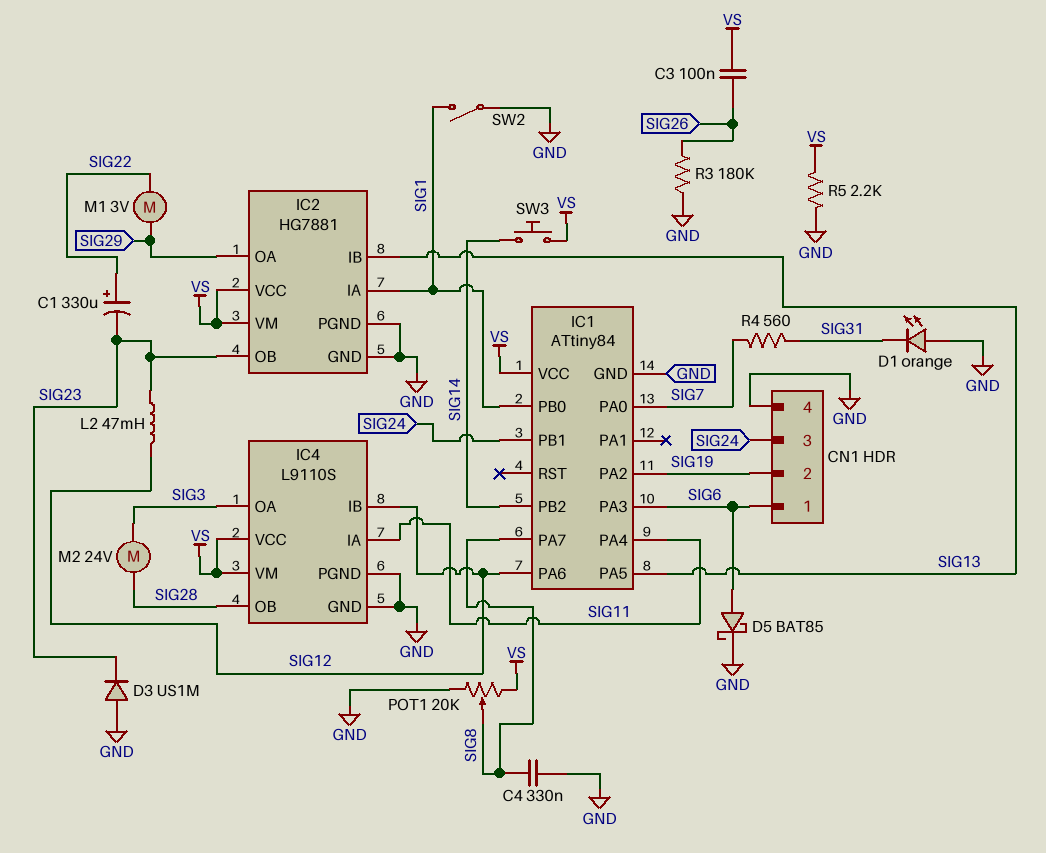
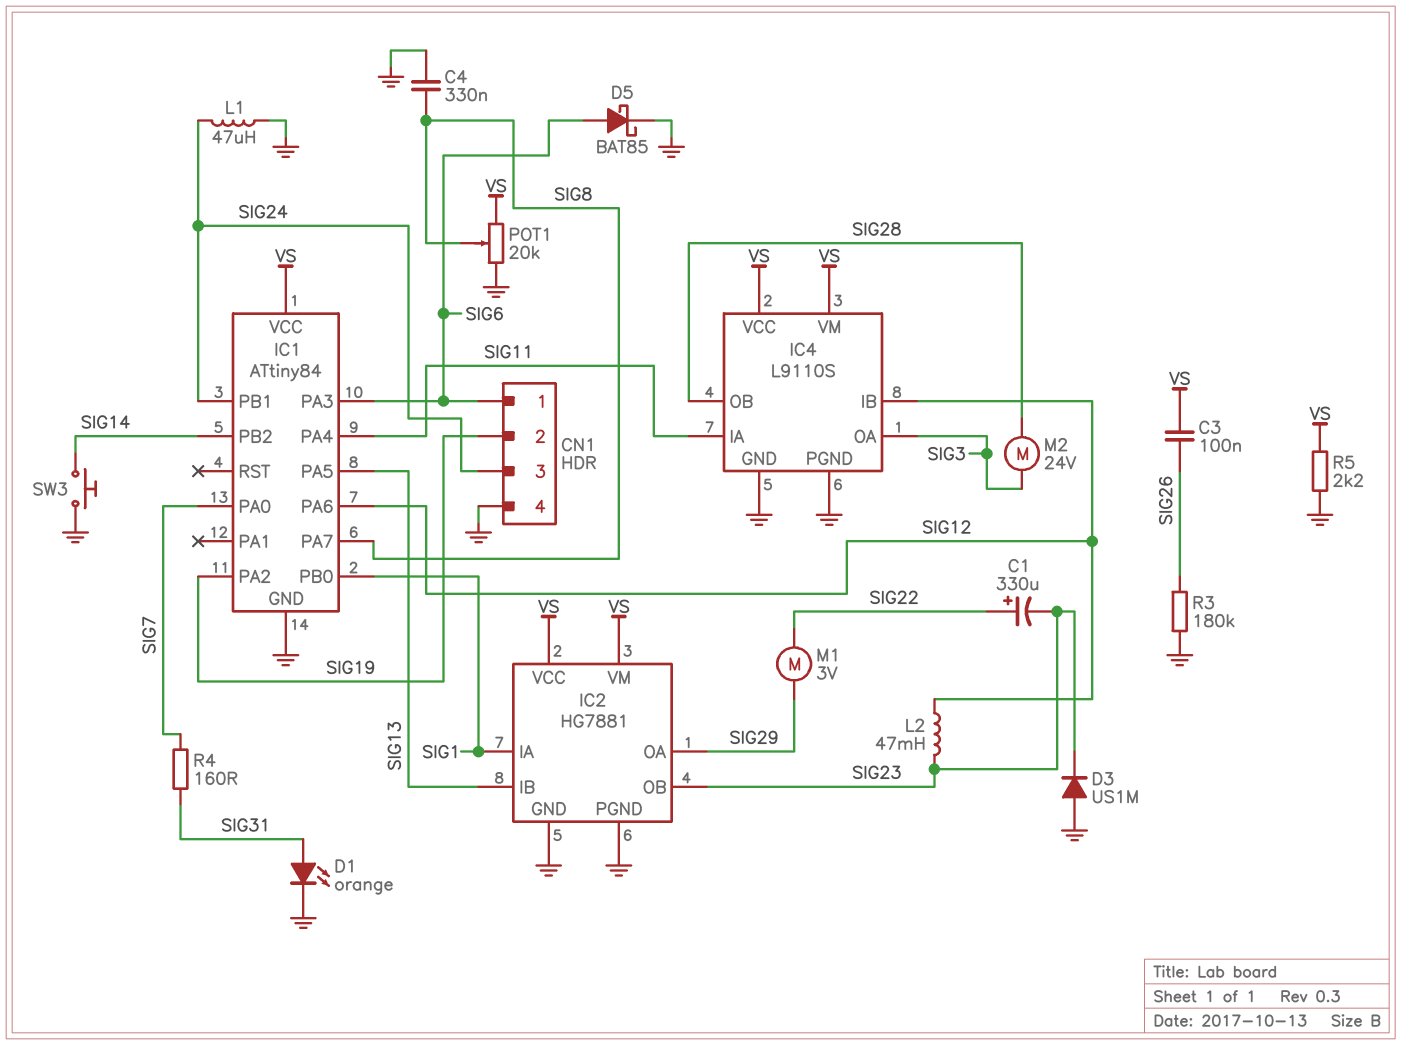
D1: LED orange (A GND, K SIG31) -> LED orange (A SIG31, K GND)
L1: none -> 47uH (GND, SIG24)
R4: 560 (SIG7, SIG31) -> 160 (SIG7, SIG31)
SW2: switch (GND, SIG1) -> none
SW3: button (SIG14, VS) -> button (GND, SIG14)

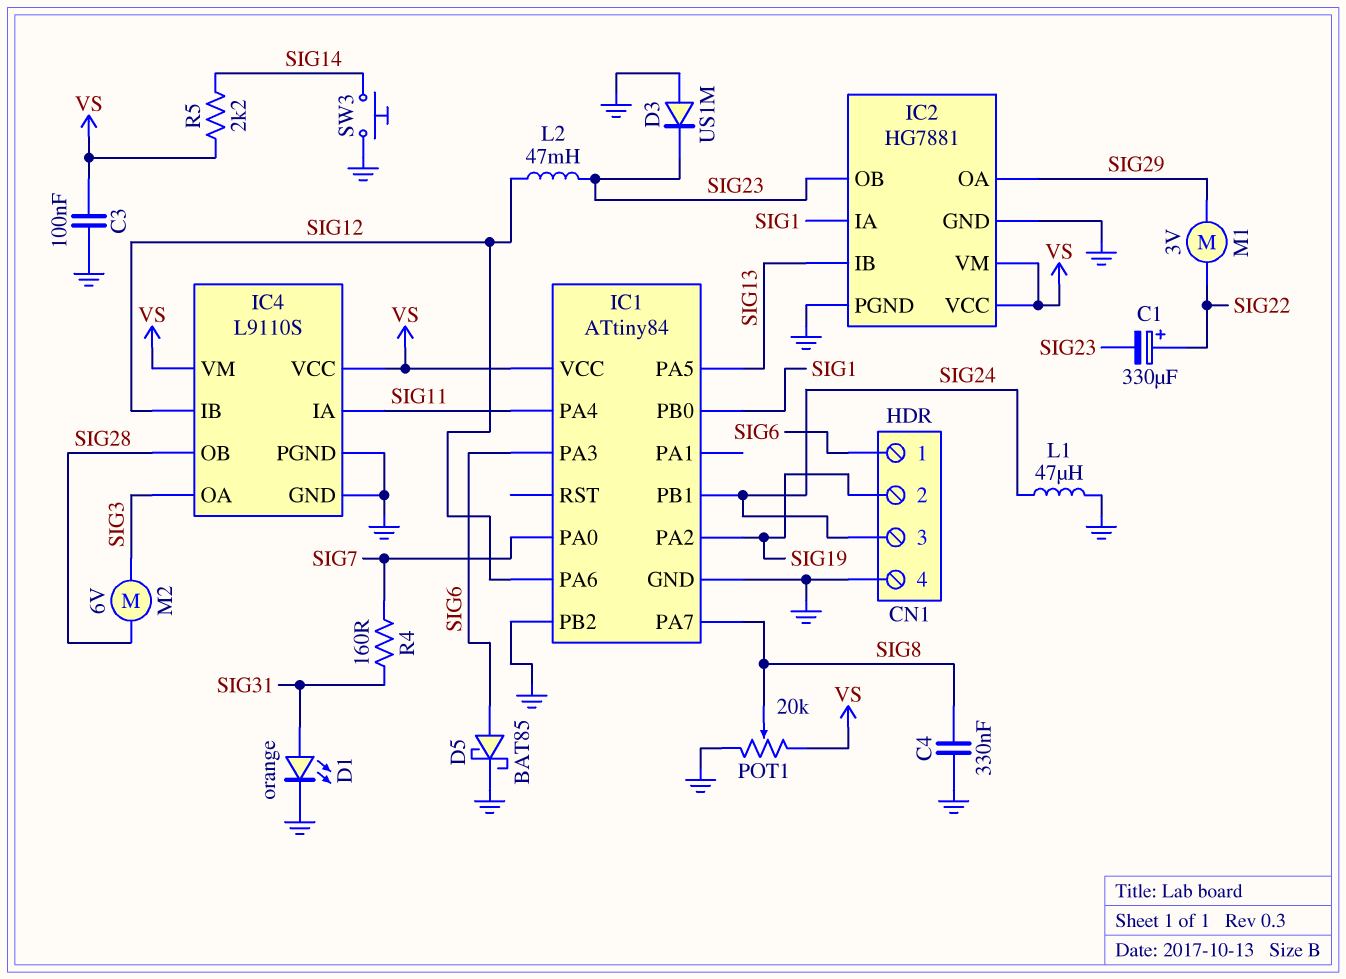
C3: 100nF (SIG26, VS) -> 100nF (GND, VS)
IC1 pin PB2: SIG14 -> GND
M2: motor 24V (SIG3, SIG28) -> motor 6V (SIG3, SIG28)
R3: 180k (GND, SIG26) -> none
R5: 2.2k (GND, VS) -> 2.2k (SIG14, VS)

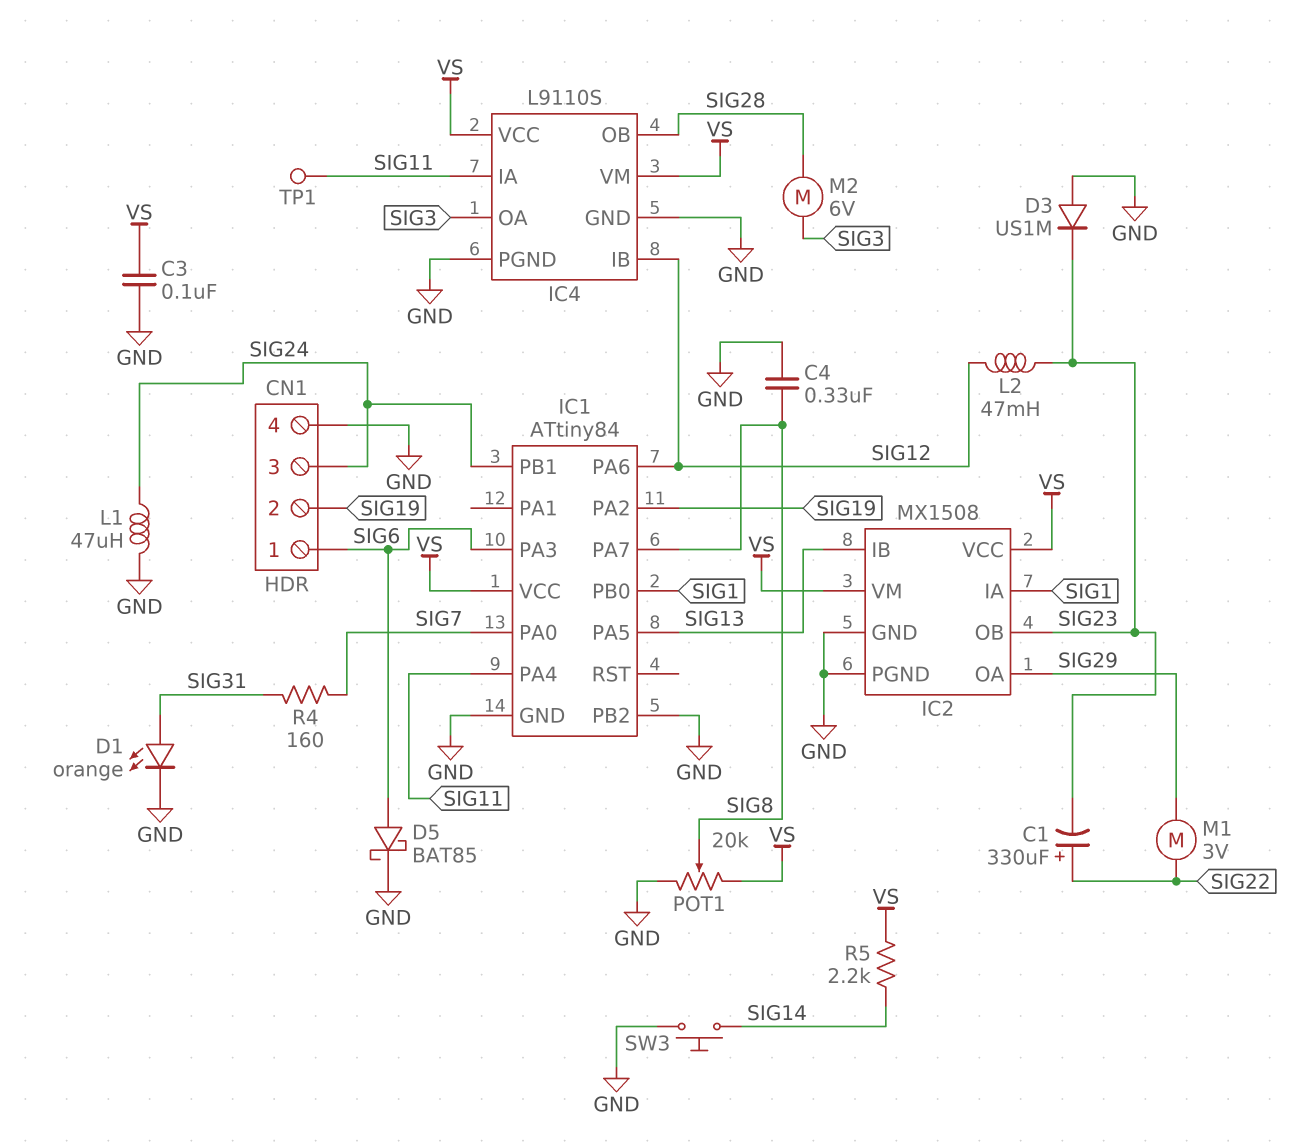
IC2: HG7881 -> MX1508
TP1: none -> test point (SIG11)

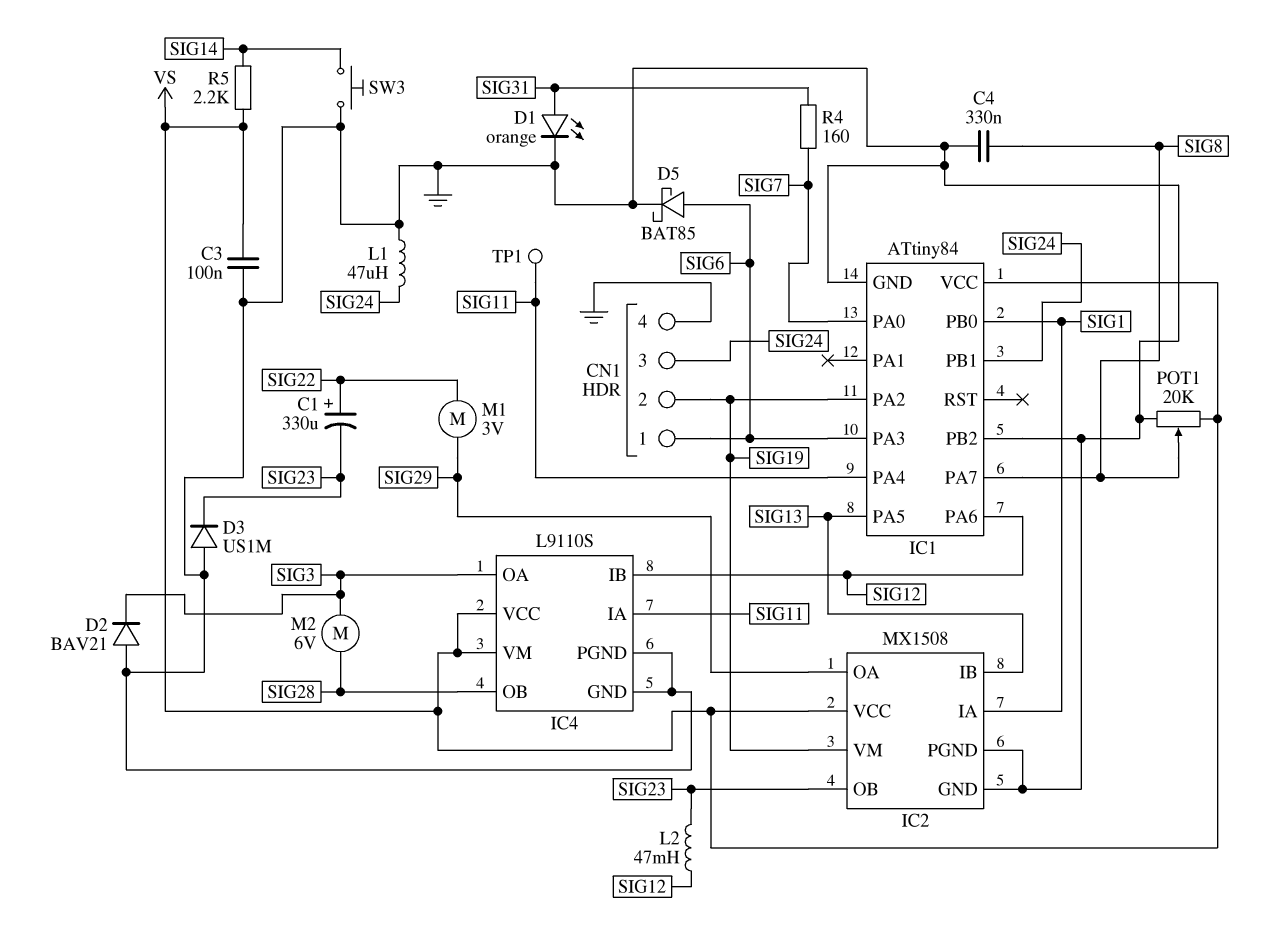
D2: none -> diode BAV21 (A GND, K SIG3)
IC2 pin VM: VS -> SIG19

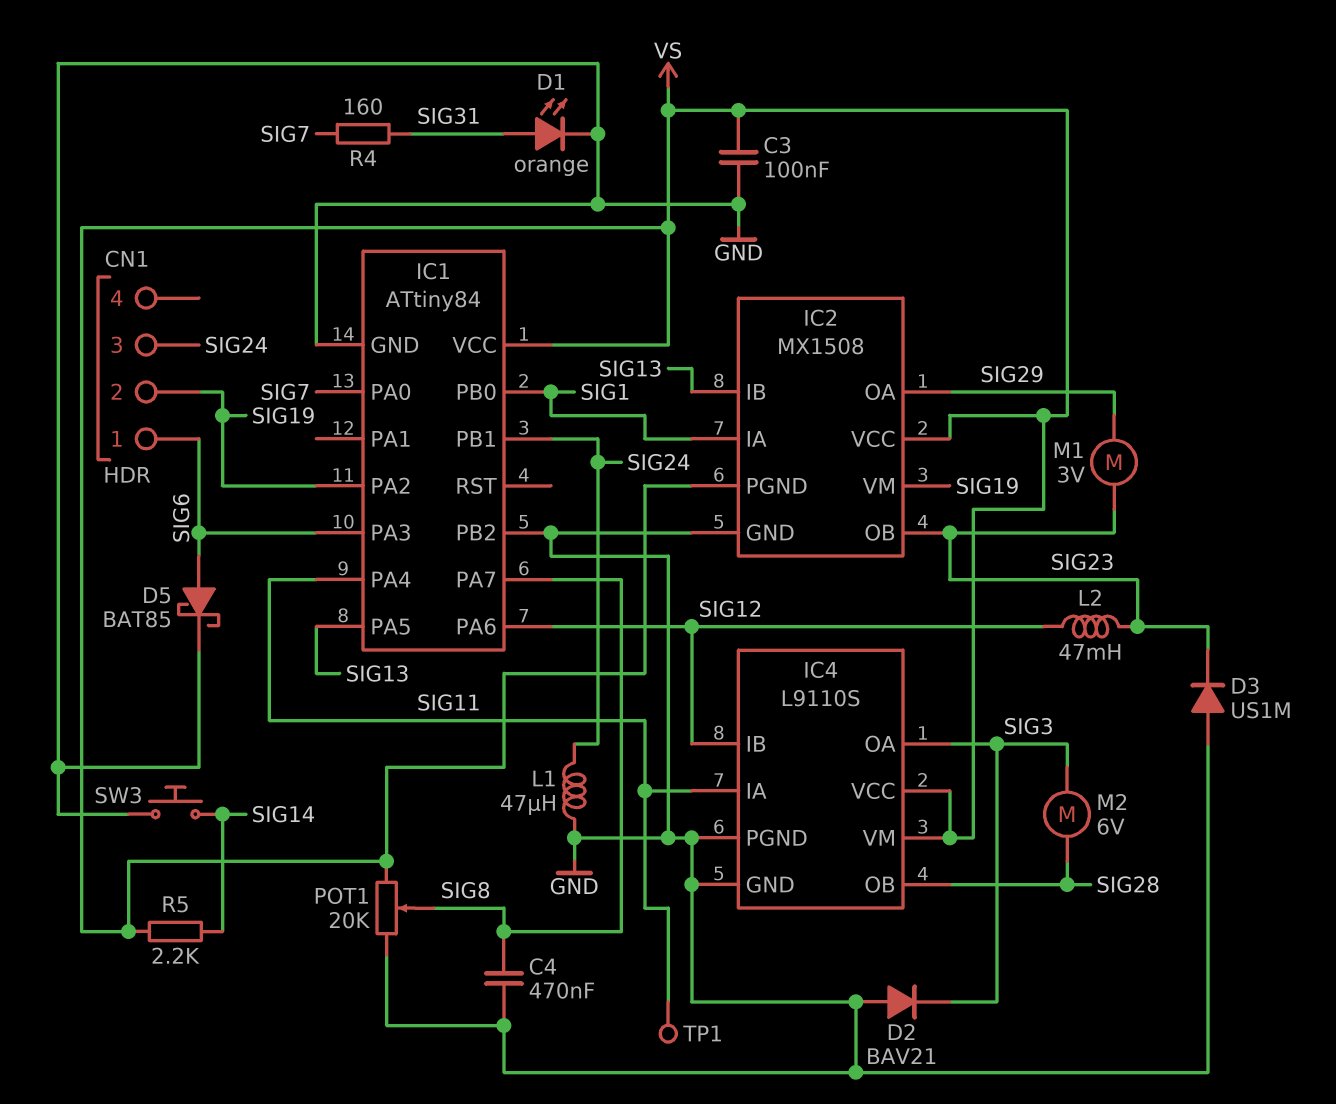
C1: 330uF (plus SIG22, minus SIG23) -> none
C4: 330nF (GND, SIG8) -> 470nF (GND, SIG8)
CN1 pin 4: GND -> none
IC2 pin PGND: GND -> VS
M1: motor 3V (SIG22, SIG29) -> motor 3V (SIG23, SIG29)

